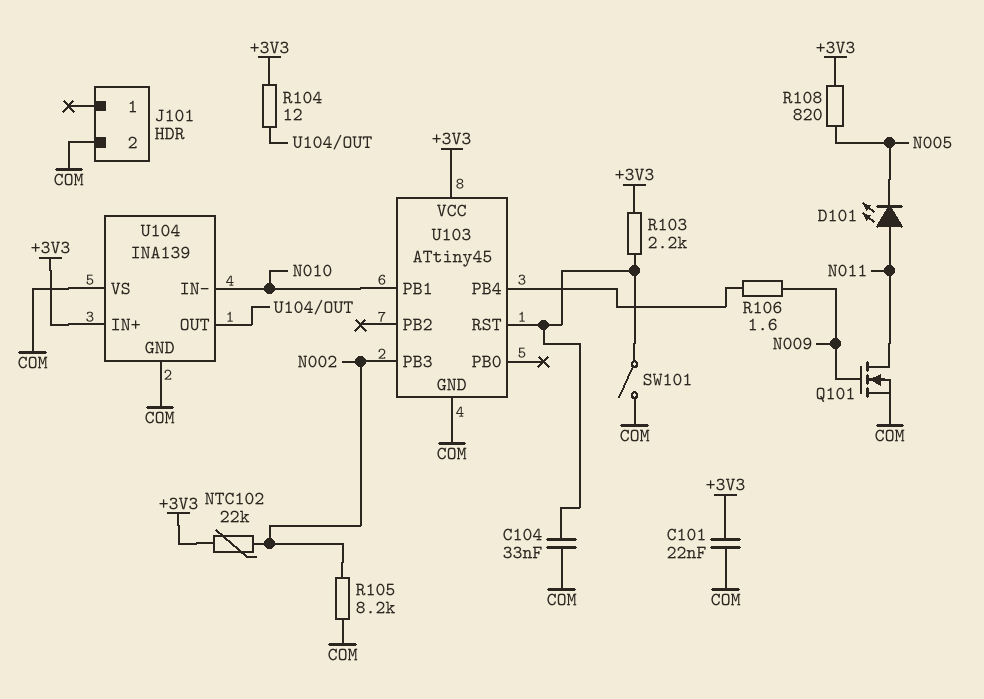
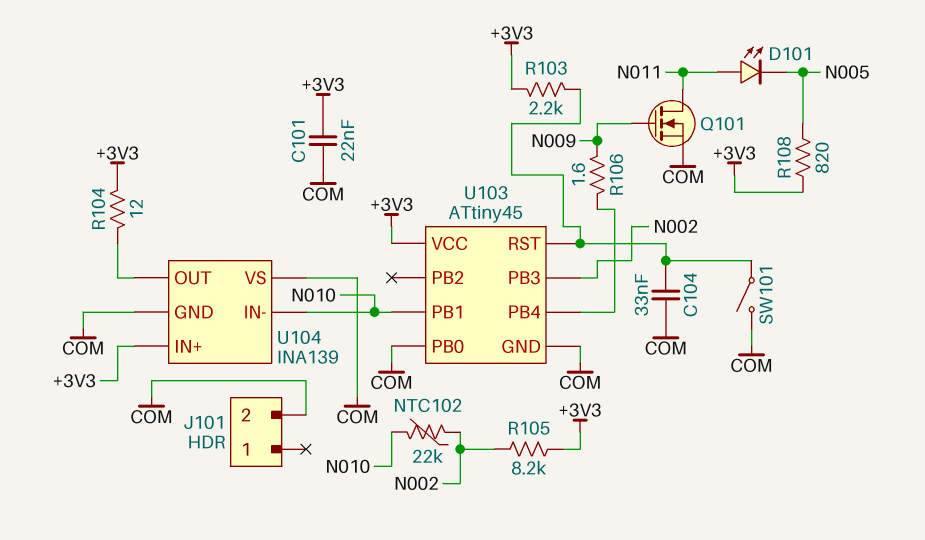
NTC102: 22k (+3V3, N002) -> 22k (N002, N010)
R105: 8.2k (COM, N002) -> 8.2k (+3V3, N002)
U103 pin PB0: none -> COM

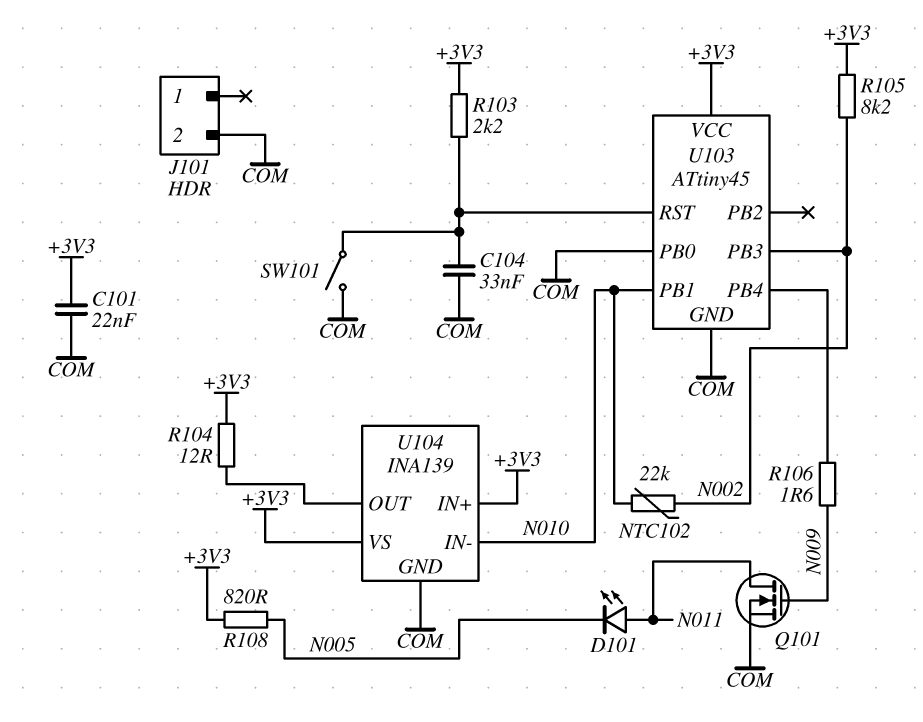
U104 pin VS: COM -> +3V3

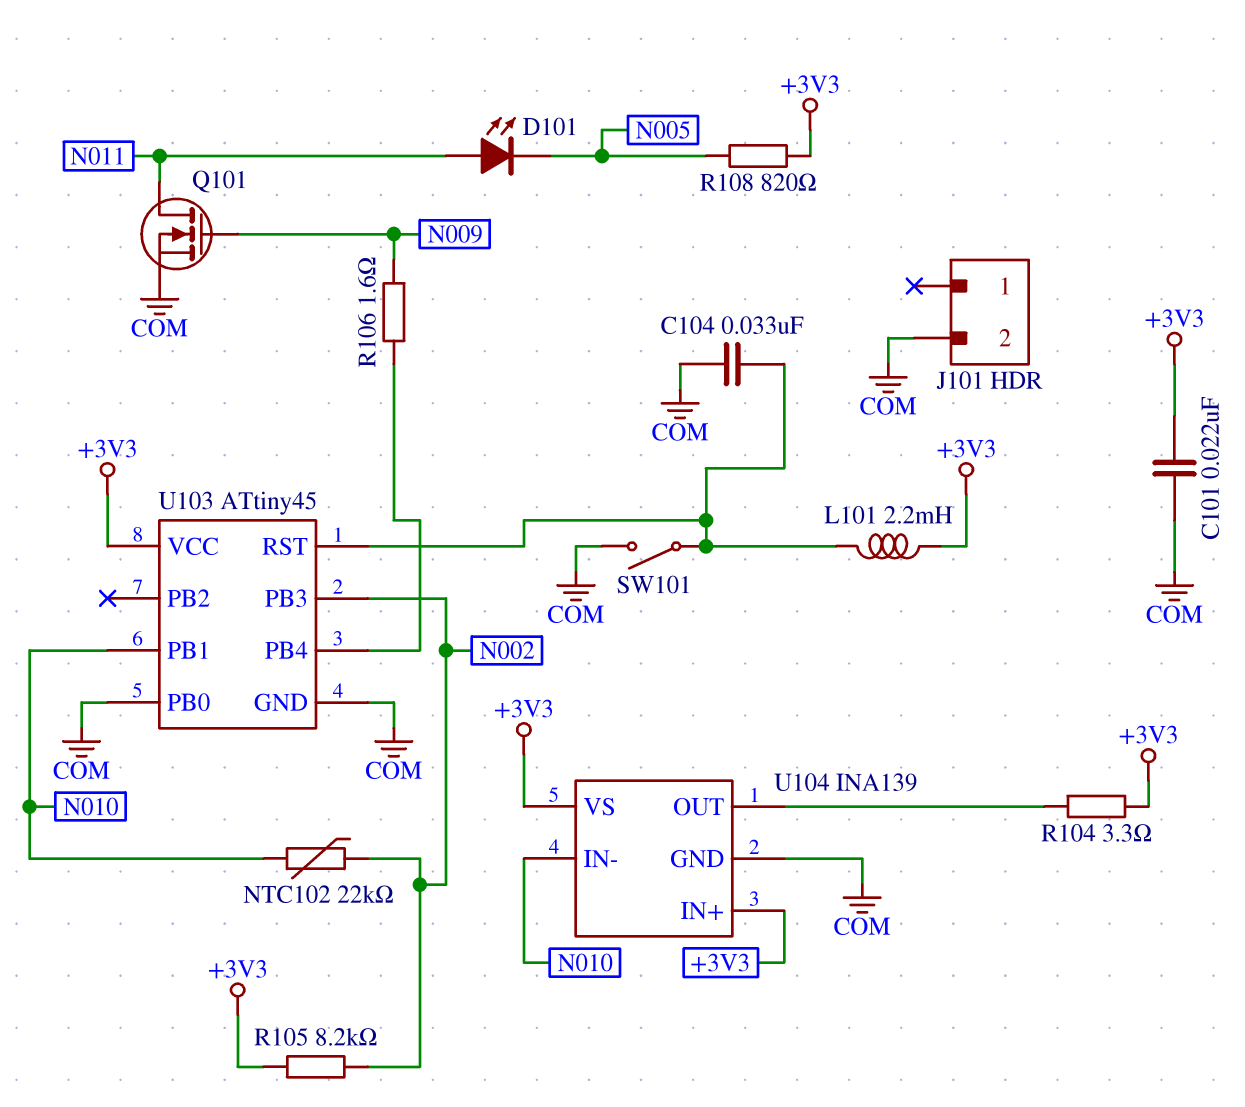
L101: none -> 2.2mH (+3V3, U103/RST)
R103: 2.2k (+3V3, U103/RST) -> none
R104: 12 (+3V3, U104/OUT) -> 3.3 (+3V3, U104/OUT)

